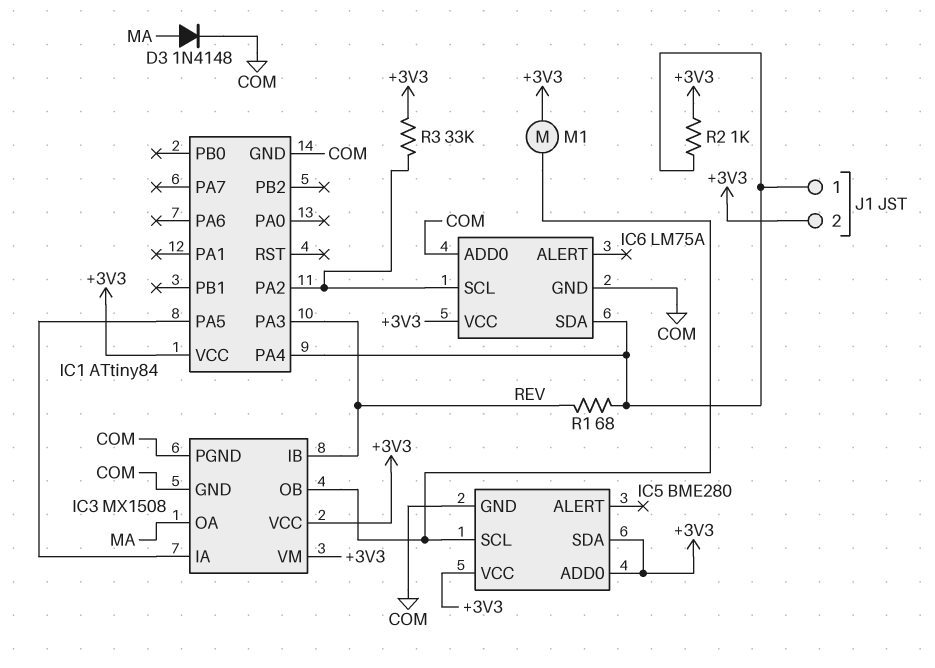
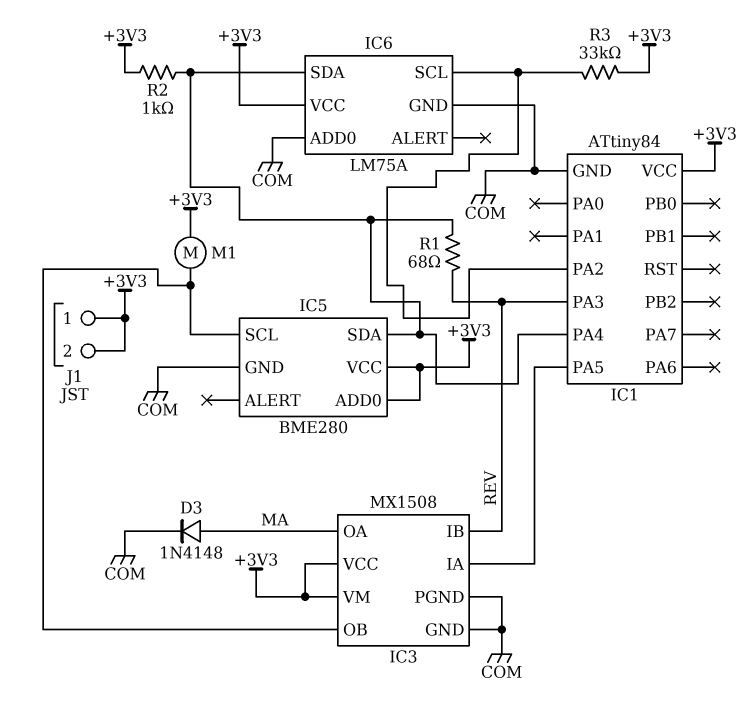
IC5 pin SDA: +3V3 -> IC1/PA4
J1 pin 1: IC1/PA4 -> +3V3

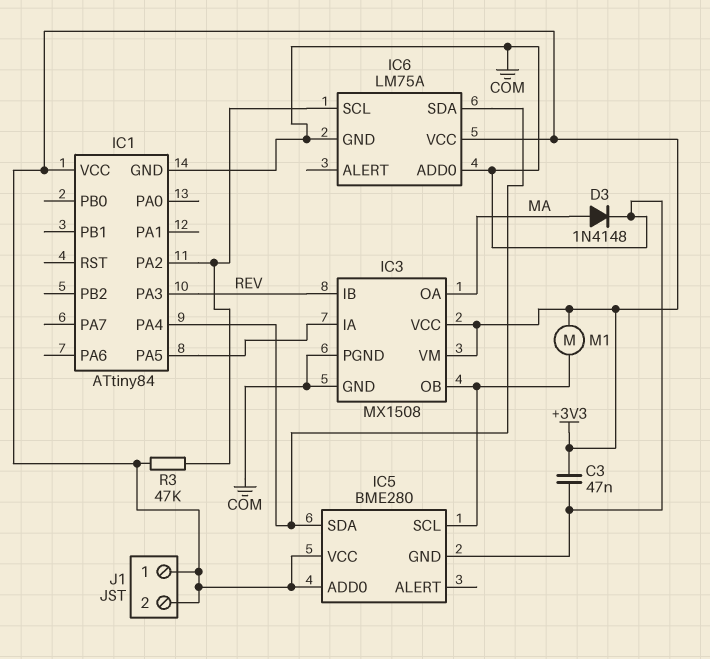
C3: none -> 47nF (+3V3, COM)
R1: 68 (IC1/PA4, REV) -> none
R2: 1k (+3V3, IC1/PA4) -> none
R3: 33k (+3V3, IC1/PA2) -> 47k (+3V3, IC1/PA2)

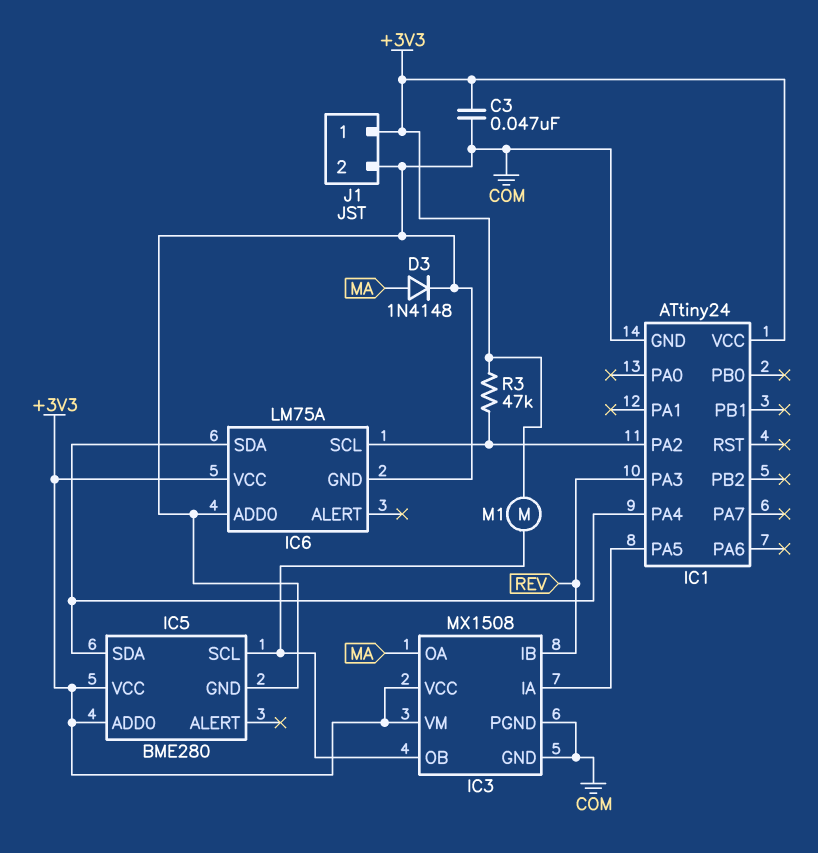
IC1: ATtiny84 -> ATtiny24
J1 pin 2: +3V3 -> COM

